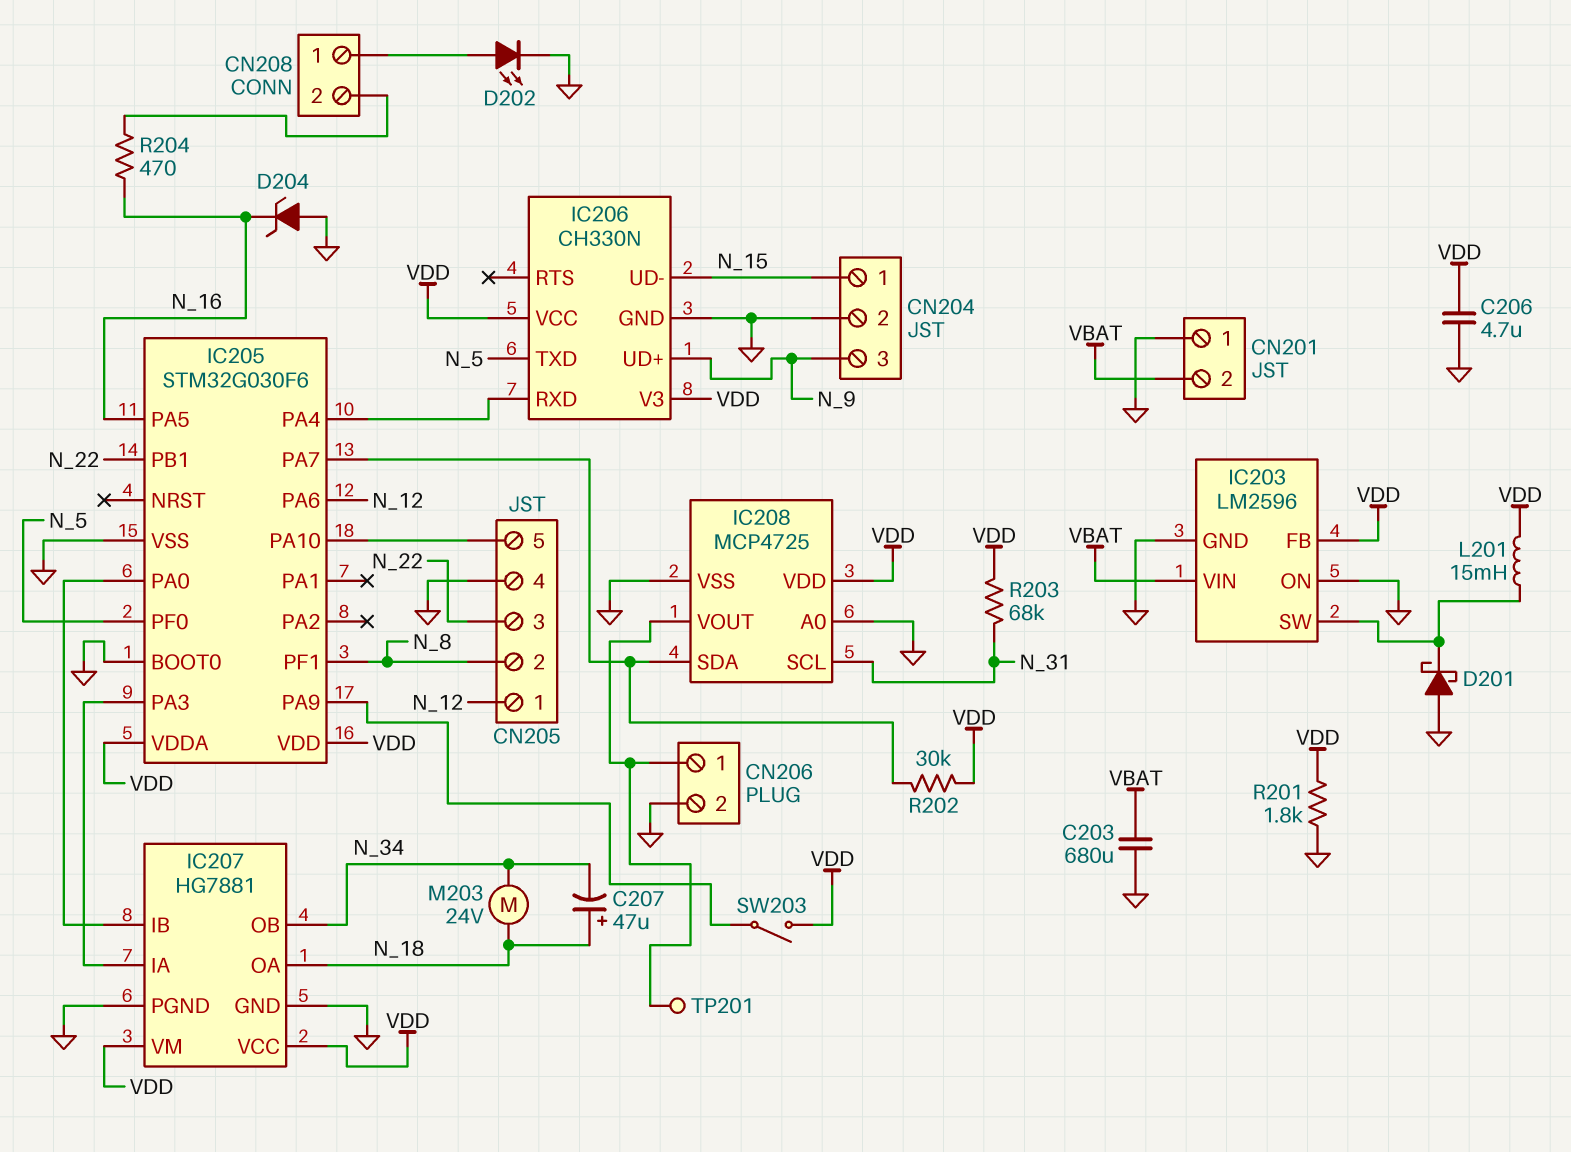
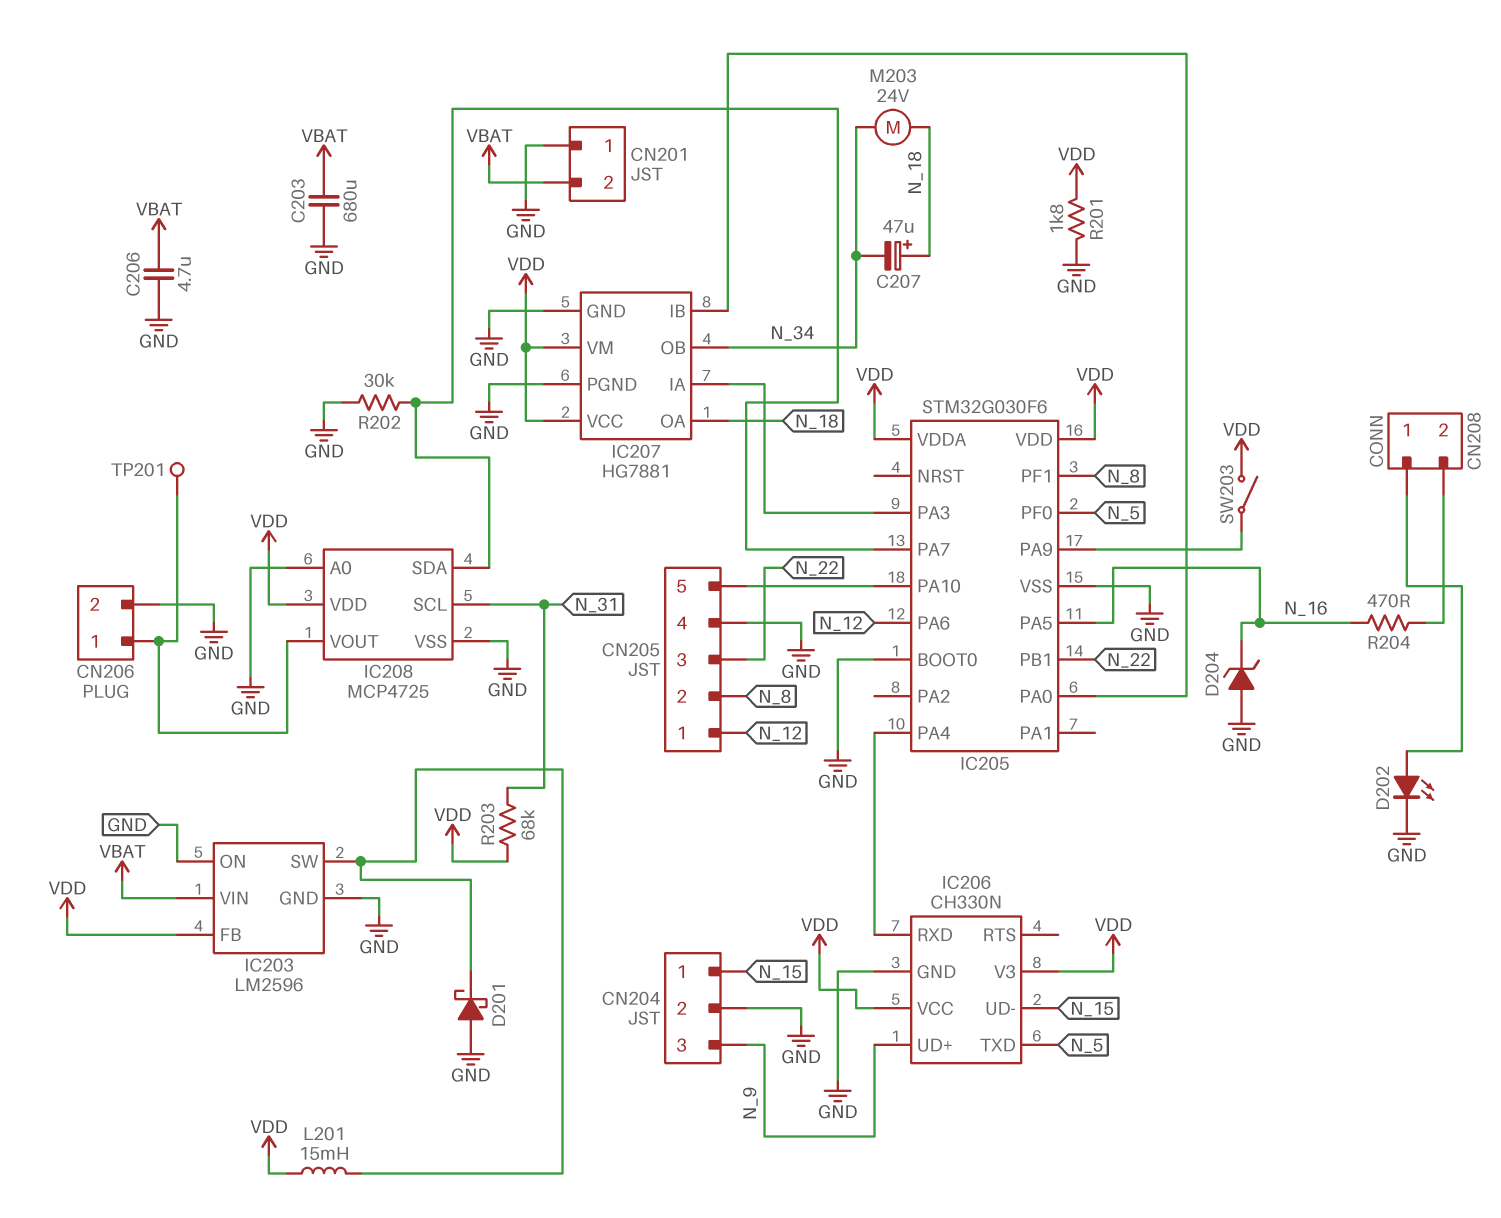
C206: 4.7uF (GND, VDD) -> 4.7uF (GND, VBAT)
R202: 30k (IC205/PA7, VDD) -> 30k (GND, IC205/PA7)

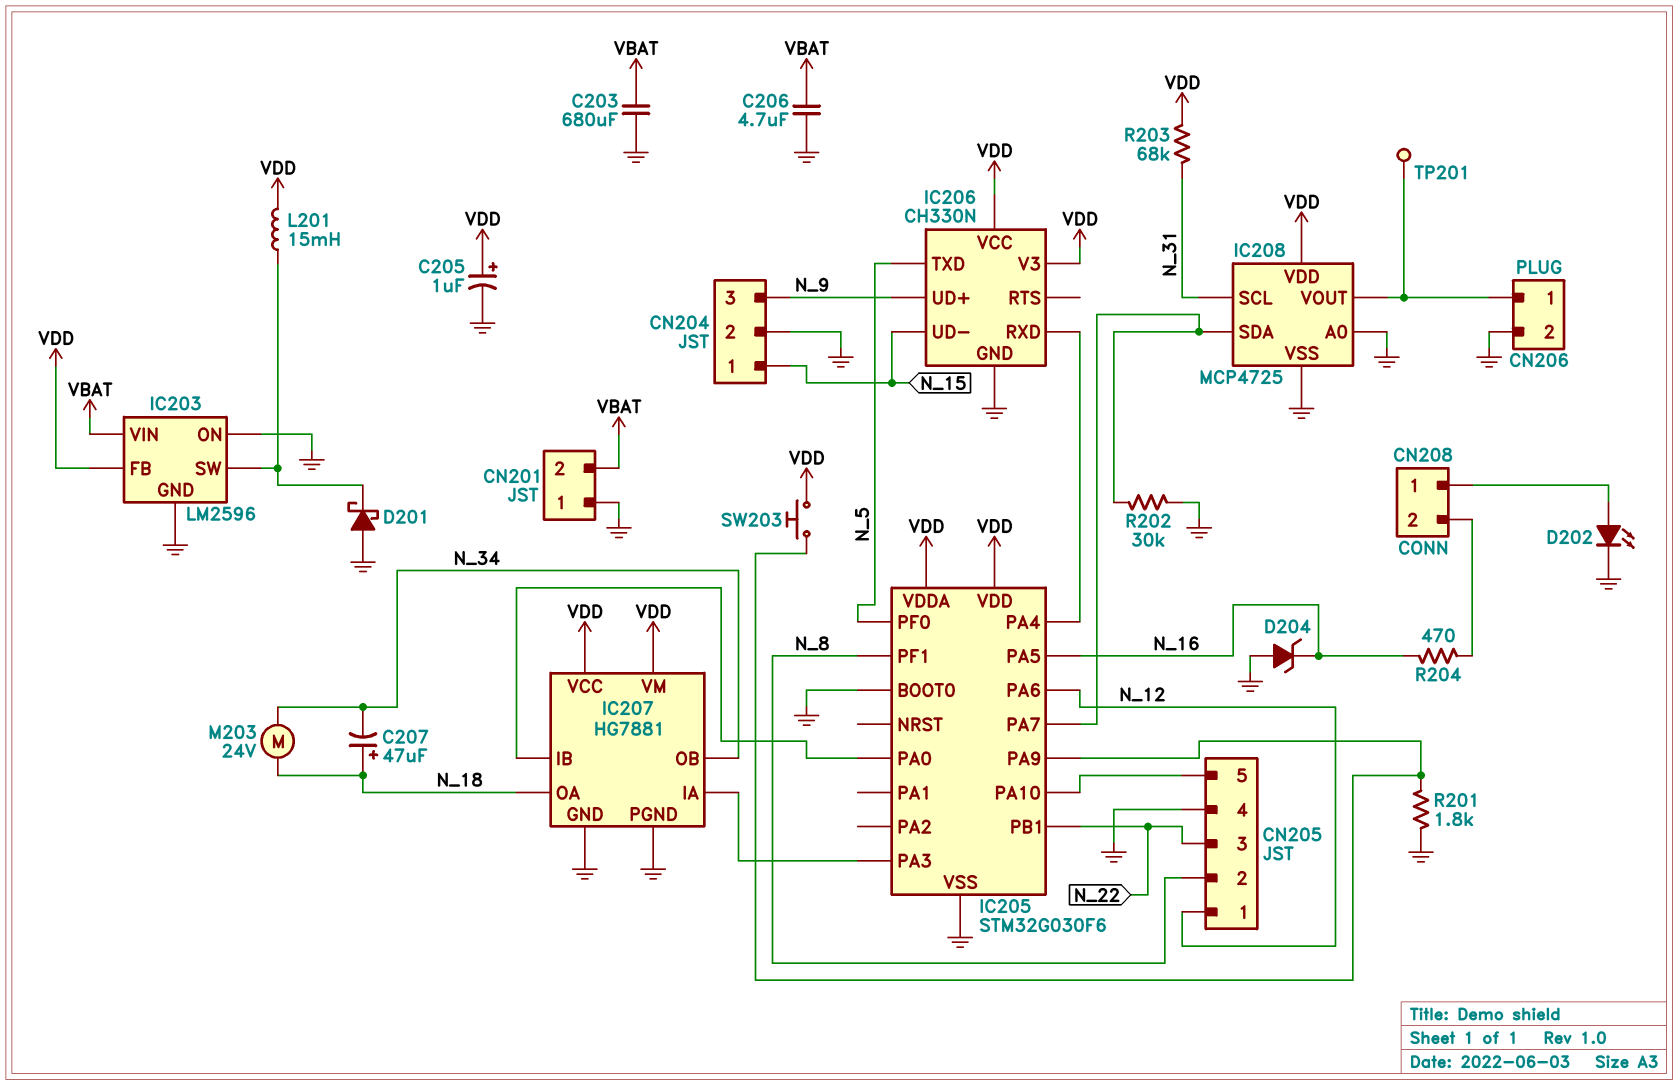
C205: none -> 1uF (plus VDD, minus GND)
R201: 1.8k (GND, VDD) -> 1.8k (GND, IC205/PA9)
SW203: switch (IC205/PA9, VDD) -> button (IC205/PA9, VDD)

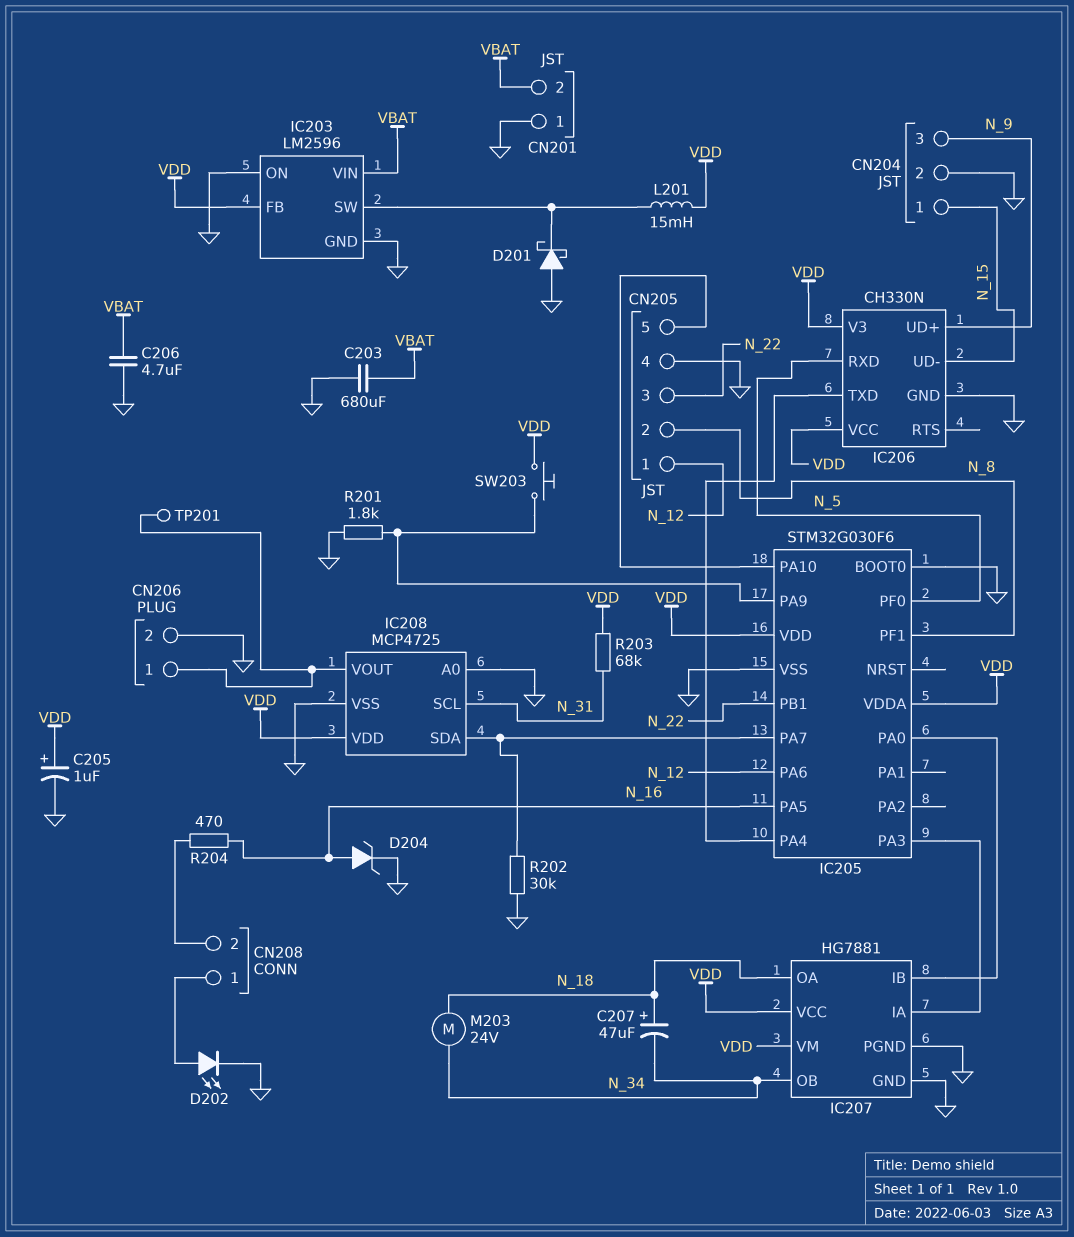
D204: zener (A GND, K N_16) -> zener (A N_16, K GND)
IC206 pin RXD: IC205/PA4 -> N_5
IC206 pin TXD: N_5 -> IC205/PA4

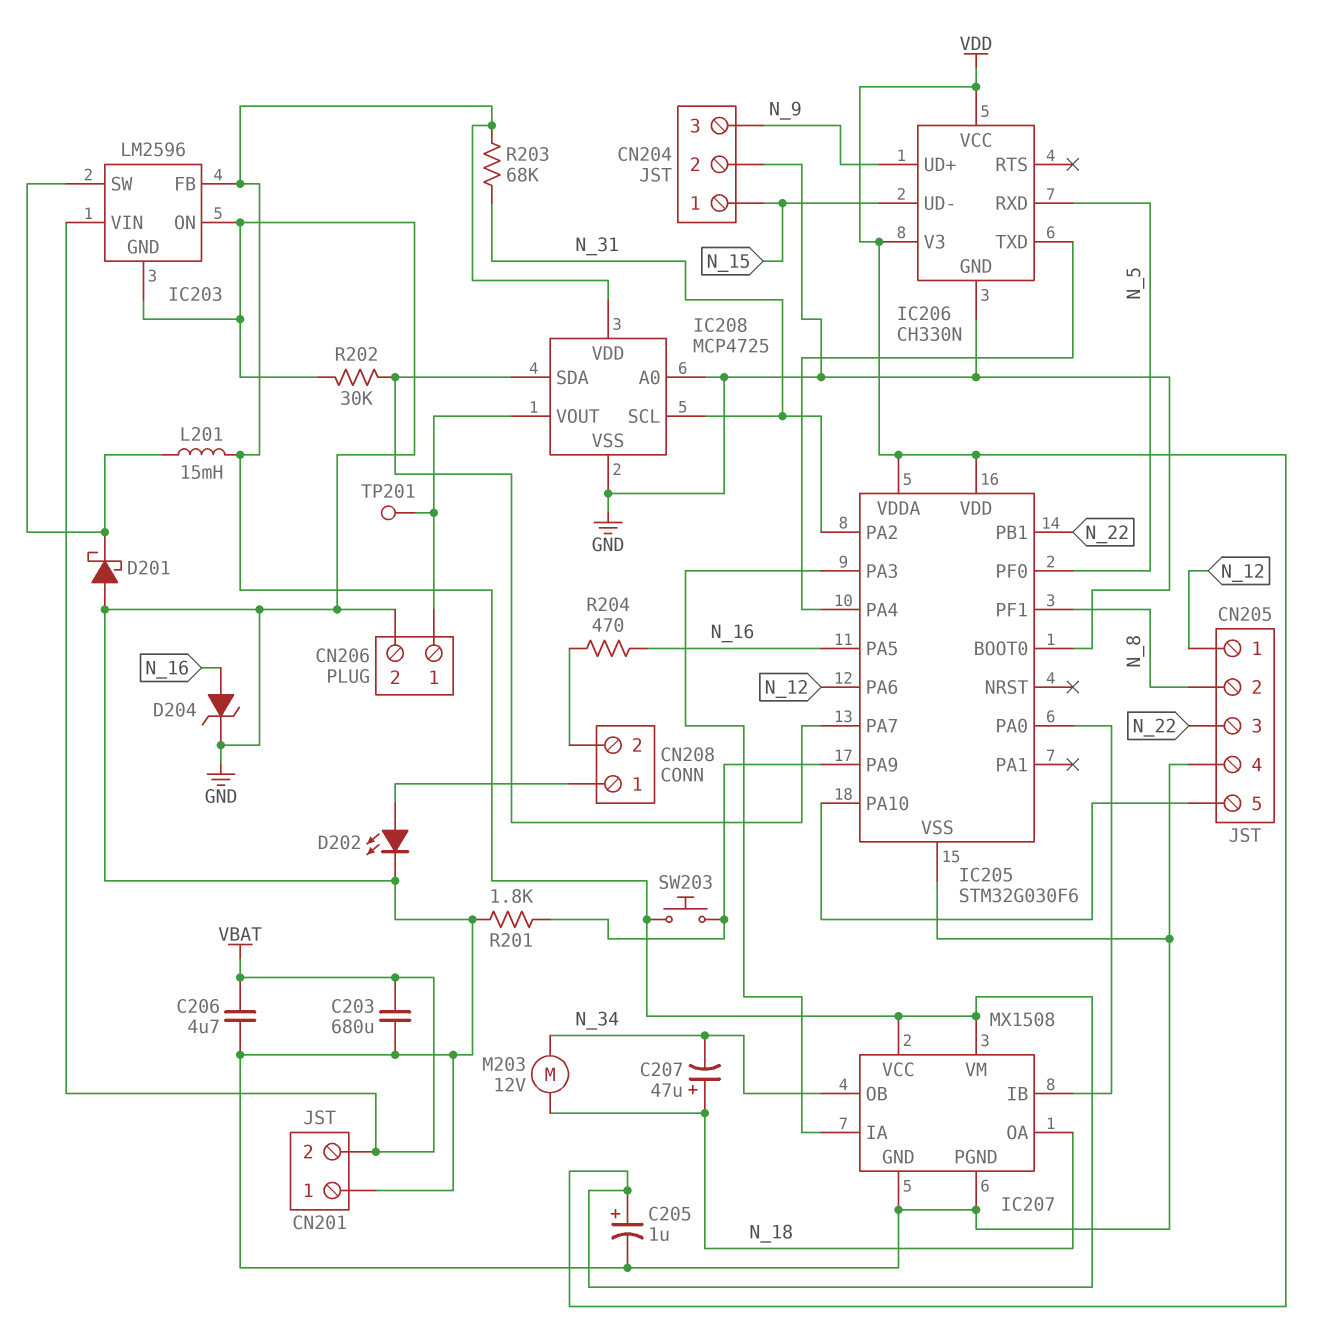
IC205 pin PA2: none -> N_31
IC207: HG7881 -> MX1508
M203: motor 24V (N_18, N_34) -> motor 12V (N_18, N_34)

